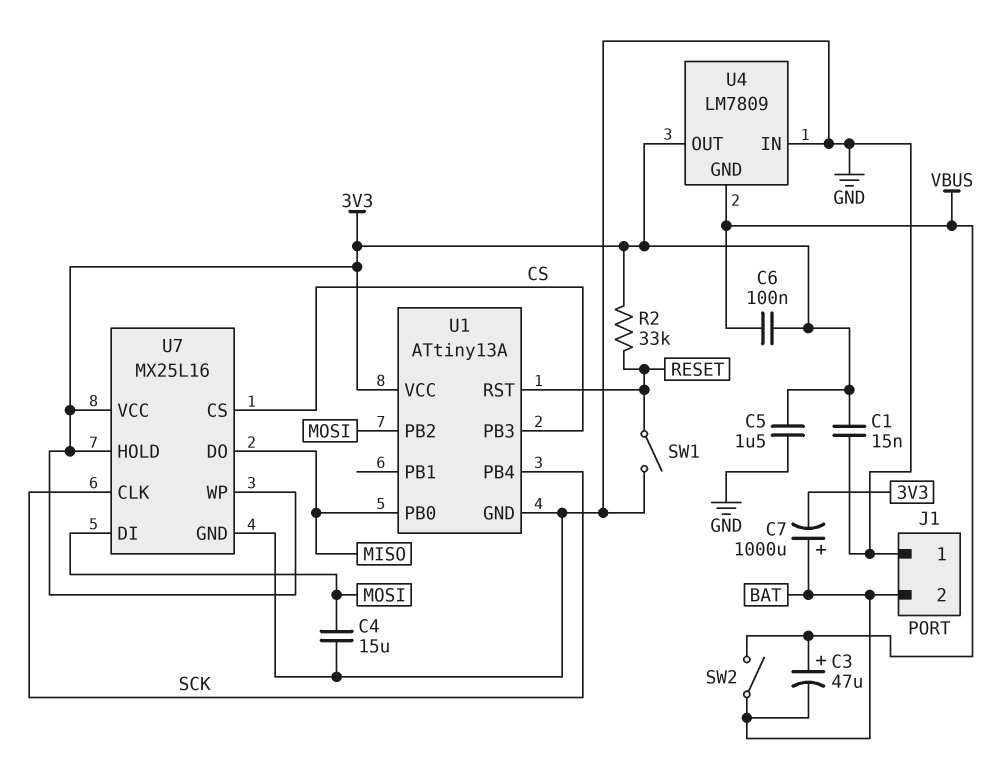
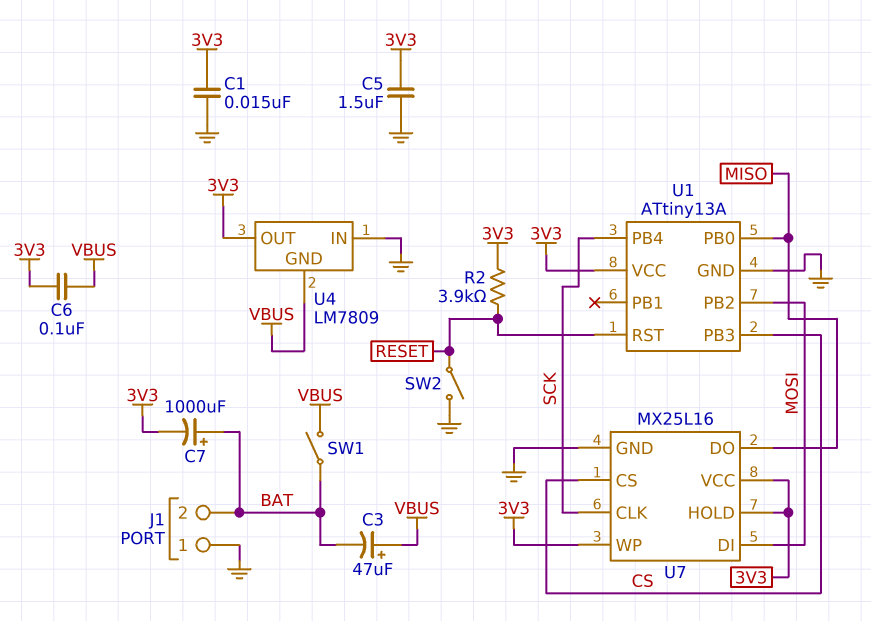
C4: 15uF (GND, MOSI) -> none
R2: 33k (3V3, RESET) -> 3.9k (3V3, RESET)
SW1: switch (GND, RESET) -> switch (BAT, VBUS)
SW2: switch (BAT, VBUS) -> switch (GND, RESET)

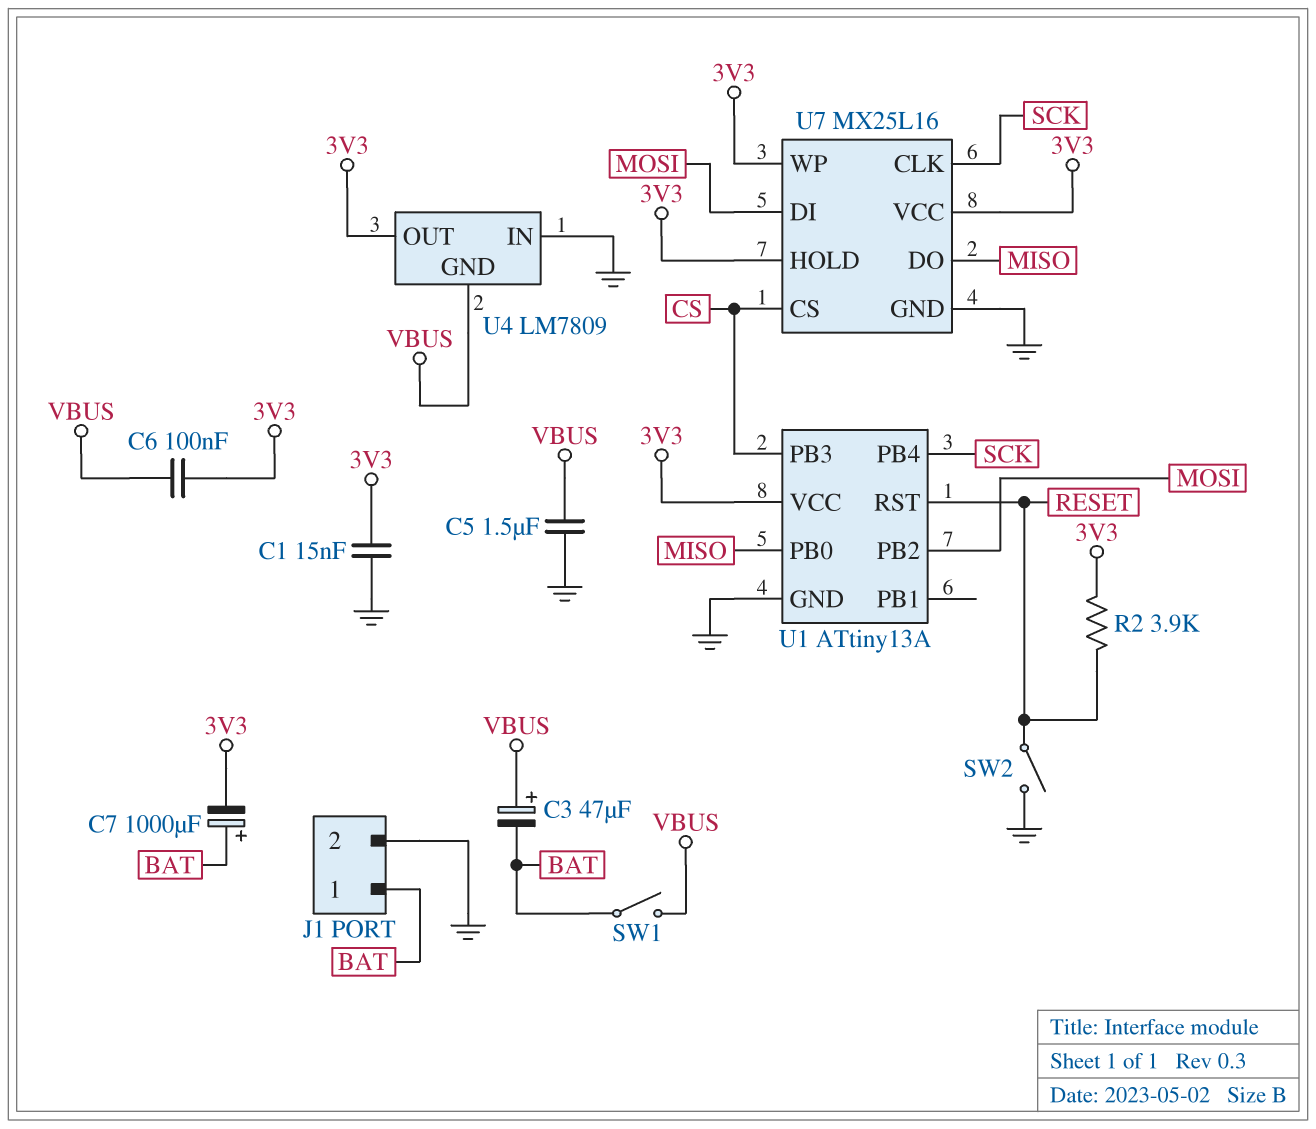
C5: 1.5uF (3V3, GND) -> 1.5uF (GND, VBUS)
J1 pin 1: GND -> BAT
J1 pin 2: BAT -> GND

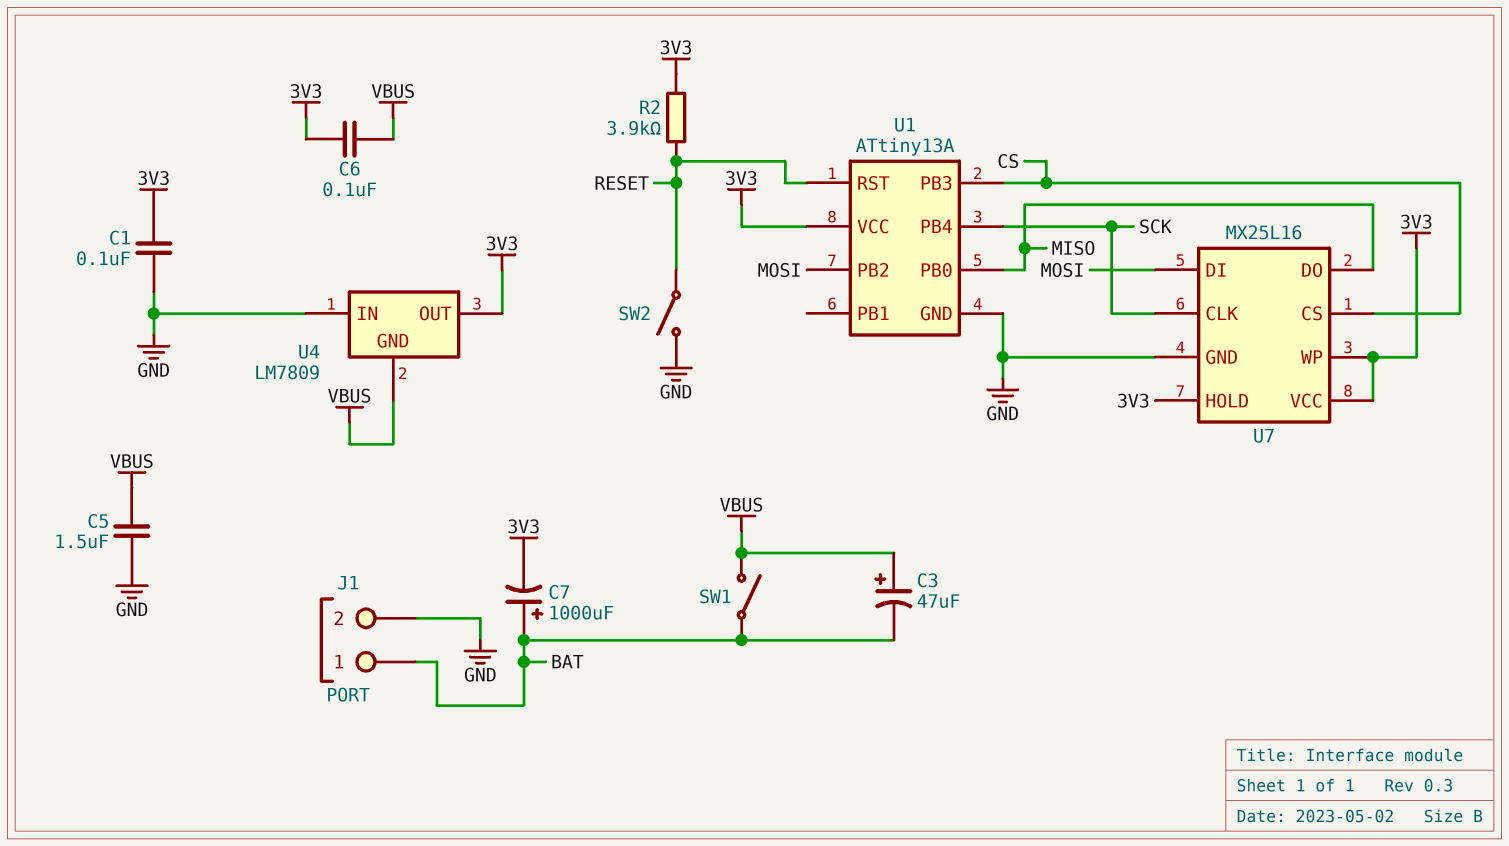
C1: 15nF (3V3, GND) -> 100nF (3V3, GND)

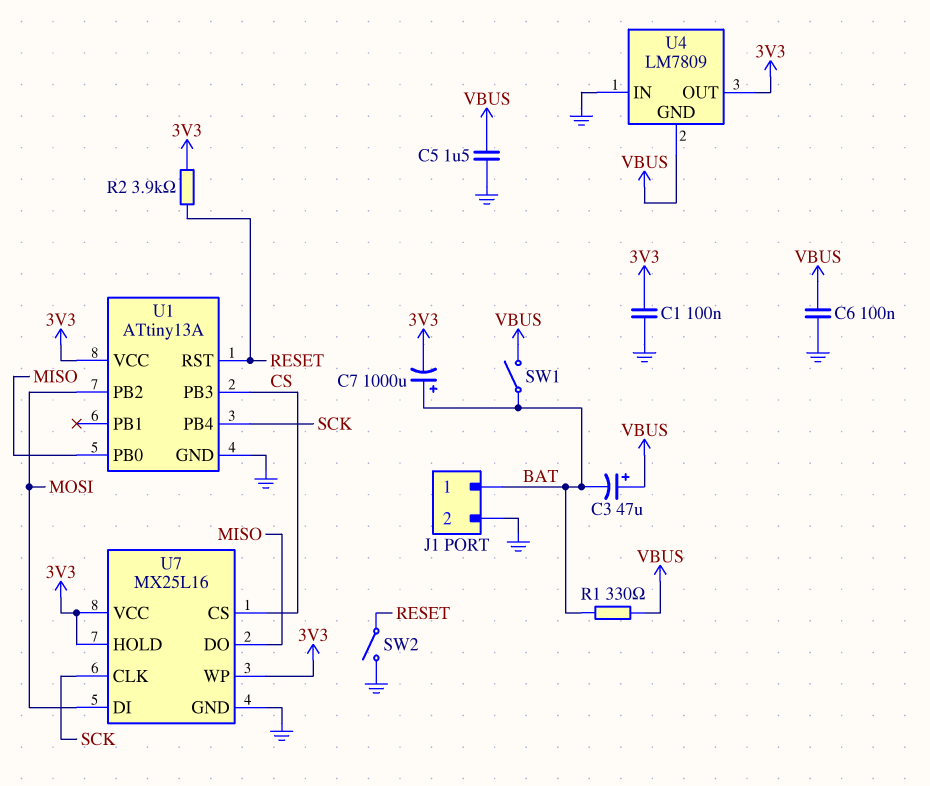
C6: 100nF (3V3, VBUS) -> 100nF (GND, VBUS)
R1: none -> 330 (BAT, VBUS)

